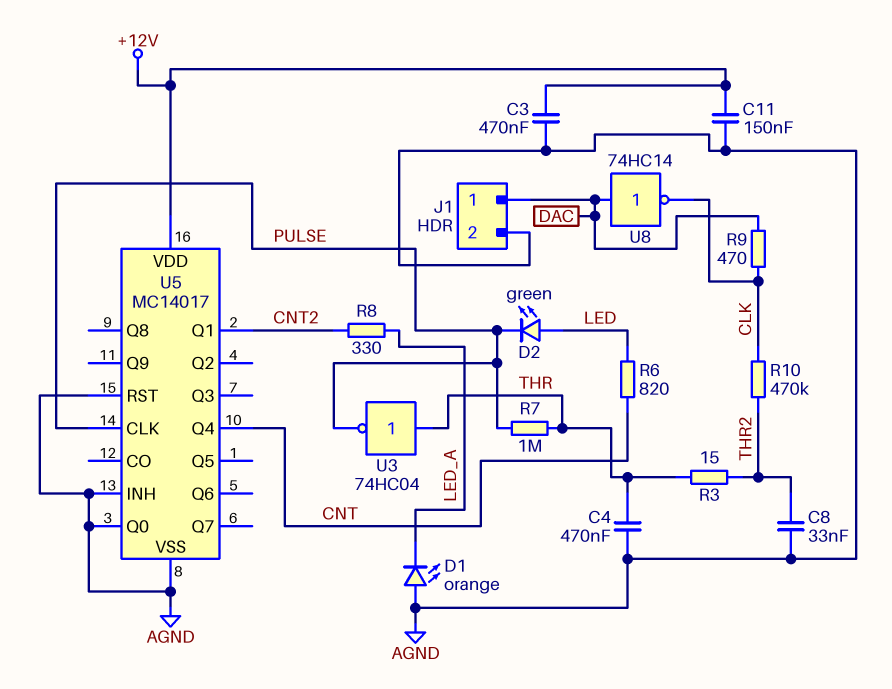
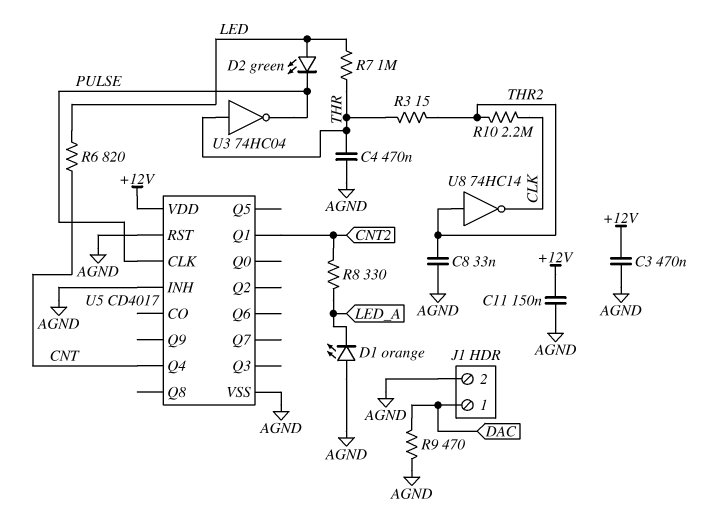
R7: 1M (PULSE, THR) -> 1M (LED, THR)
R9: 470 (CLK, DAC) -> 470 (AGND, DAC)
R10: 470k (CLK, THR2) -> 2.2M (CLK, THR2)
U5: MC14017 -> CD4017
U5 pin Q0: AGND -> none
U8: NOT 74HC14 (in DAC, out CLK) -> NOT 74HC14 (in THR2, out CLK)

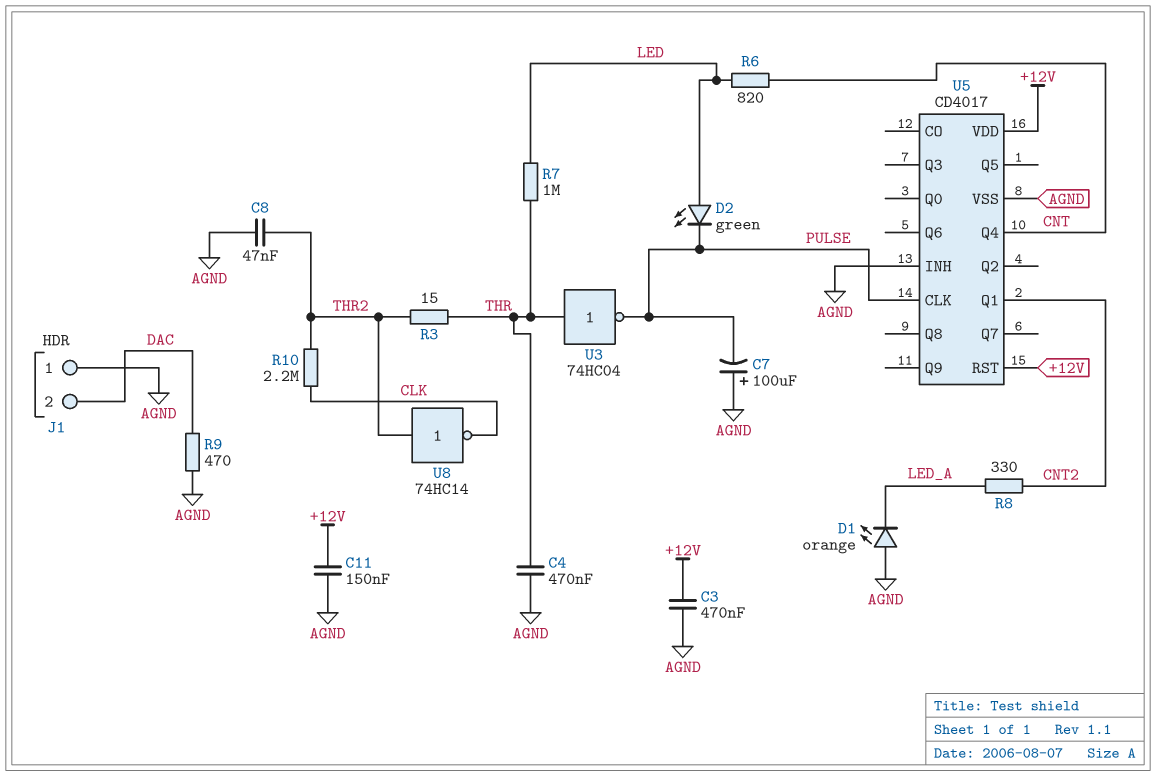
C7: none -> 100uF (plus AGND, minus PULSE)
C8: 33nF (AGND, THR2) -> 47nF (AGND, THR2)
J1 pin 1: DAC -> AGND
J1 pin 2: AGND -> DAC
U5 pin RST: AGND -> +12V

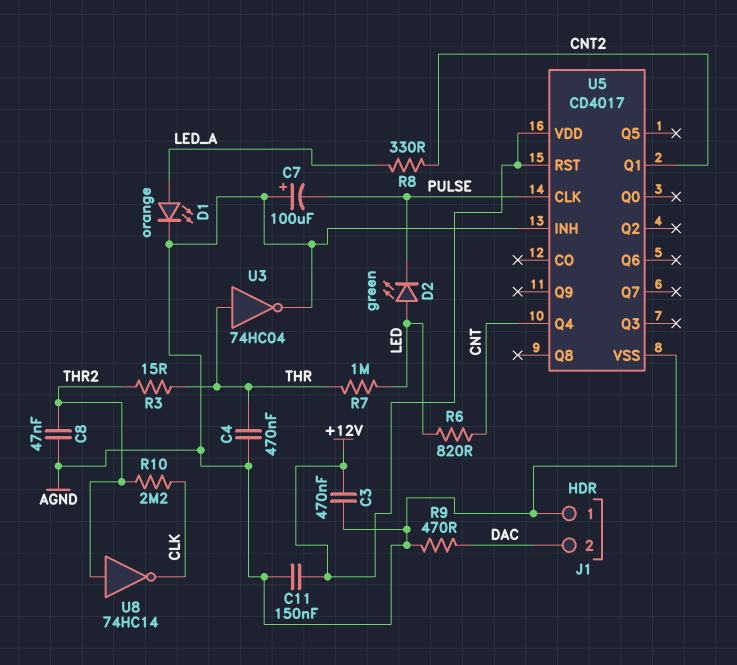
D1: LED orange (A AGND, K LED_A) -> LED orange (A LED_A, K AGND)
U3: NOT 74HC04 (in THR, out PULSE) -> NOT 74HC04 (in THR, out AGND)

